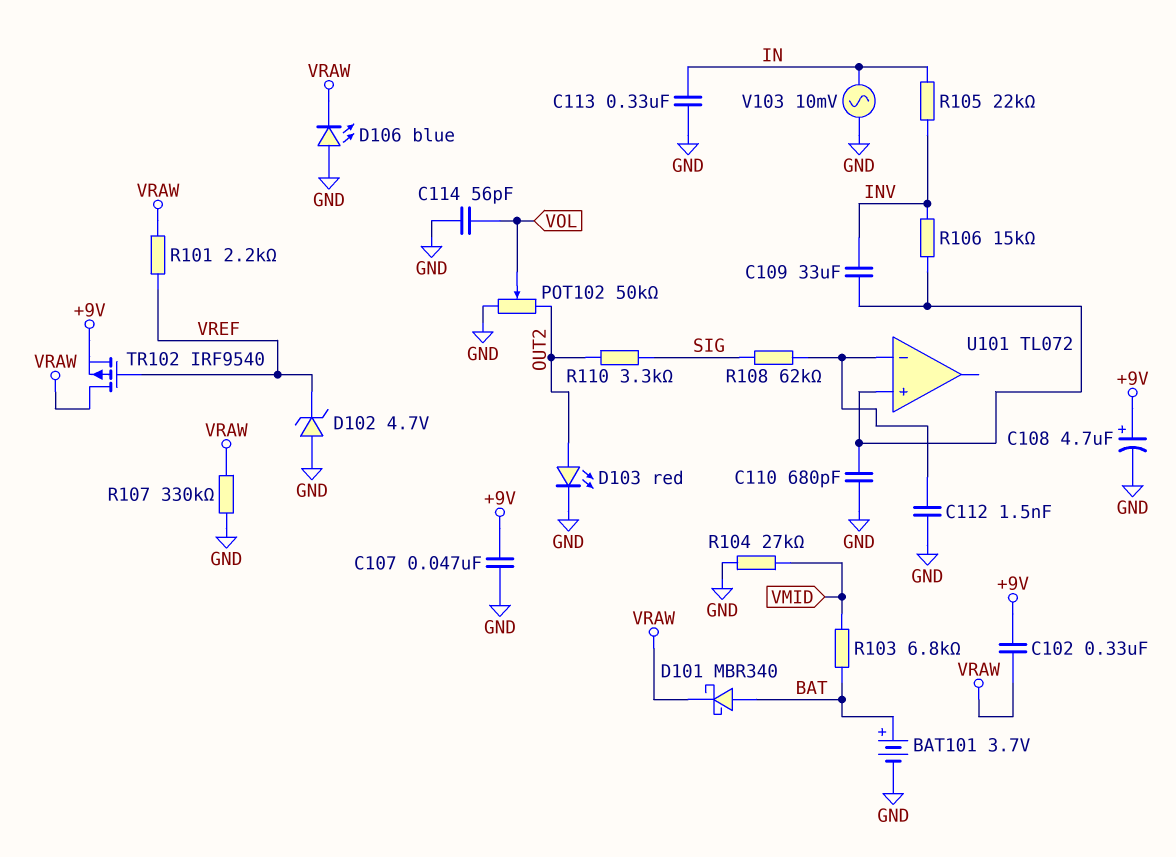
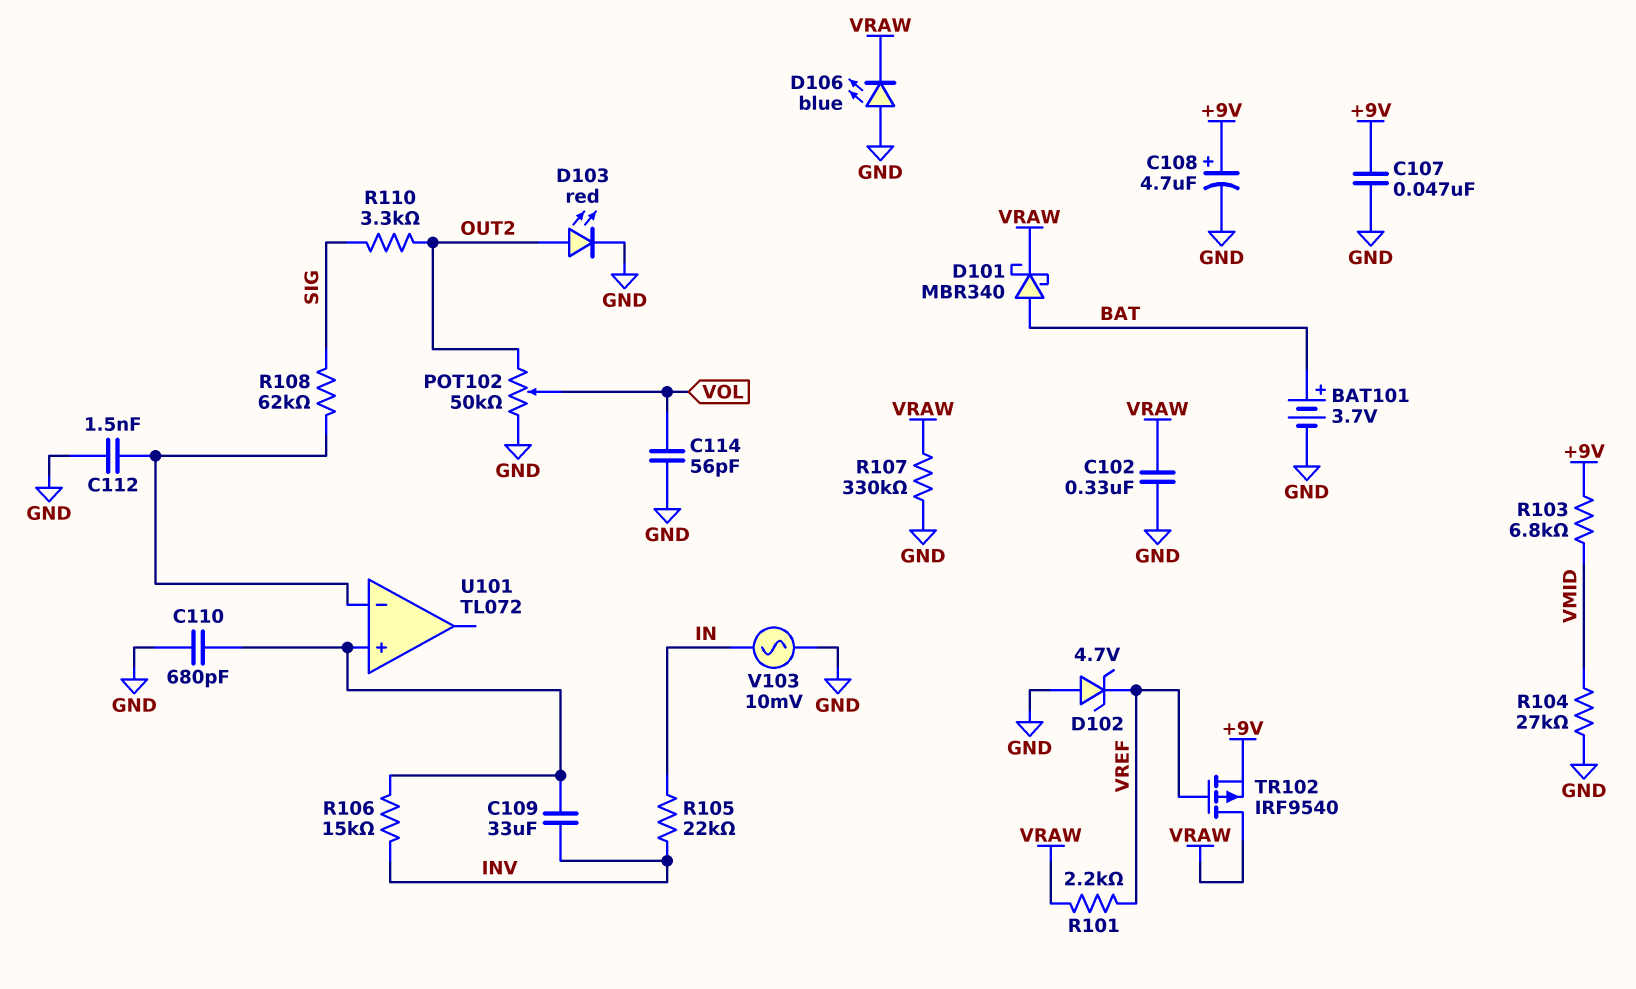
C102: 330nF (+9V, VRAW) -> 330nF (GND, VRAW)
C113: 330nF (GND, IN) -> none
R103: 6.8k (BAT, VMID) -> 6.8k (+9V, VMID)

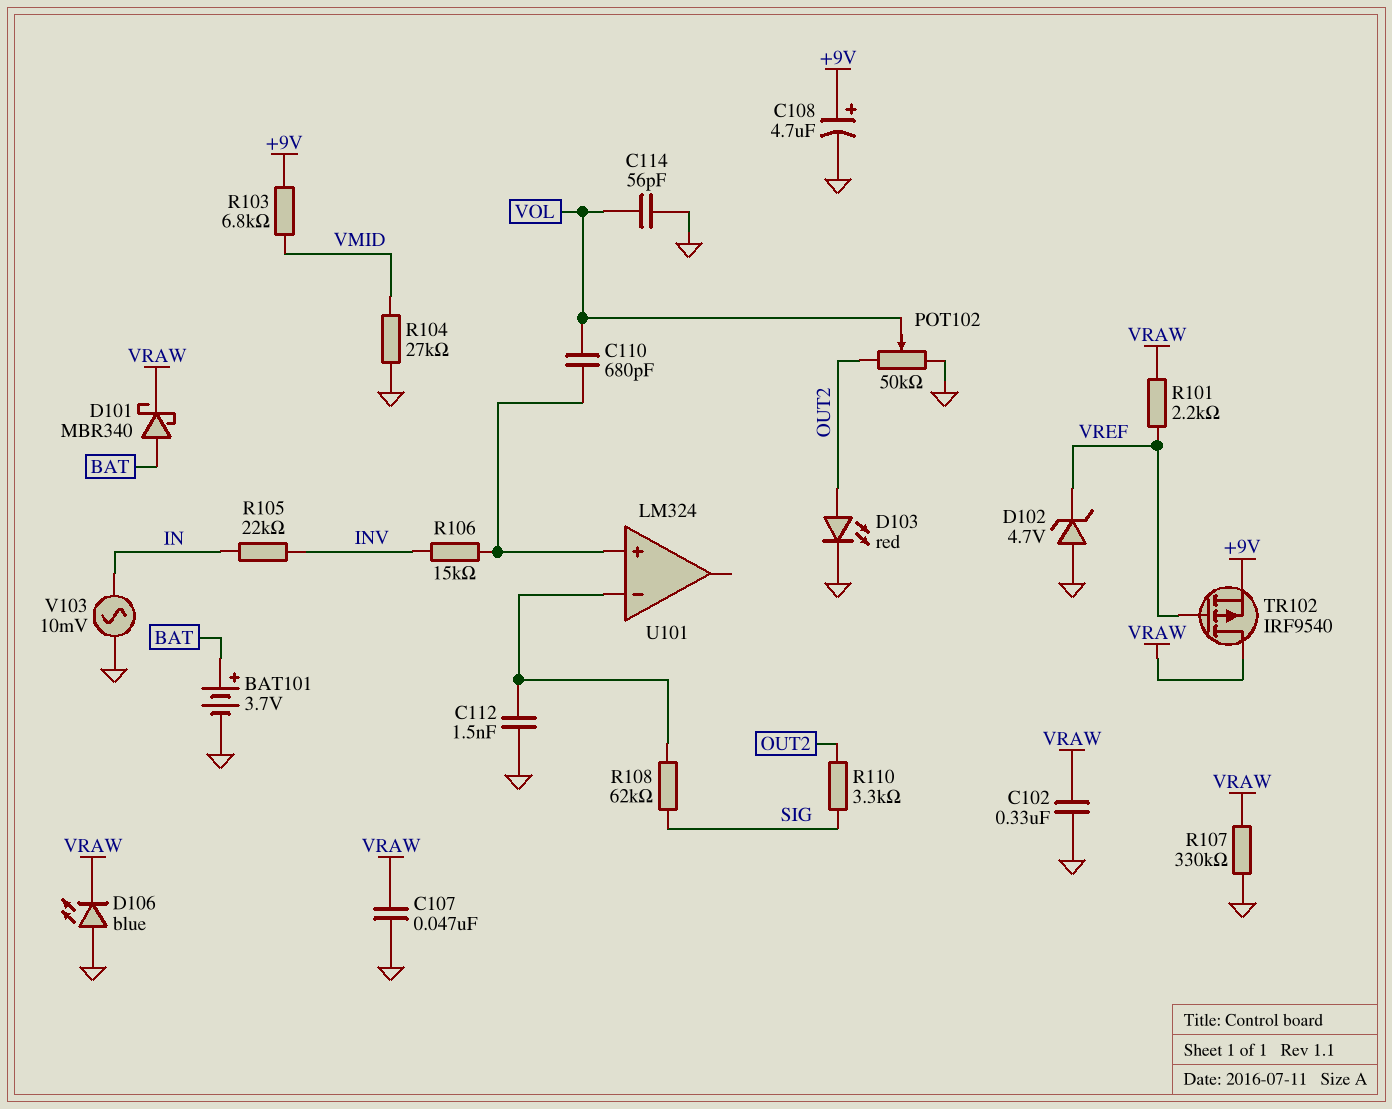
C107: 47nF (+9V, GND) -> 47nF (GND, VRAW)
C109: 33uF (INV, U101/in+) -> none
C110: 680pF (GND, U101/in+) -> 680pF (U101/in+, VOL)
U101: TL072 -> LM324

